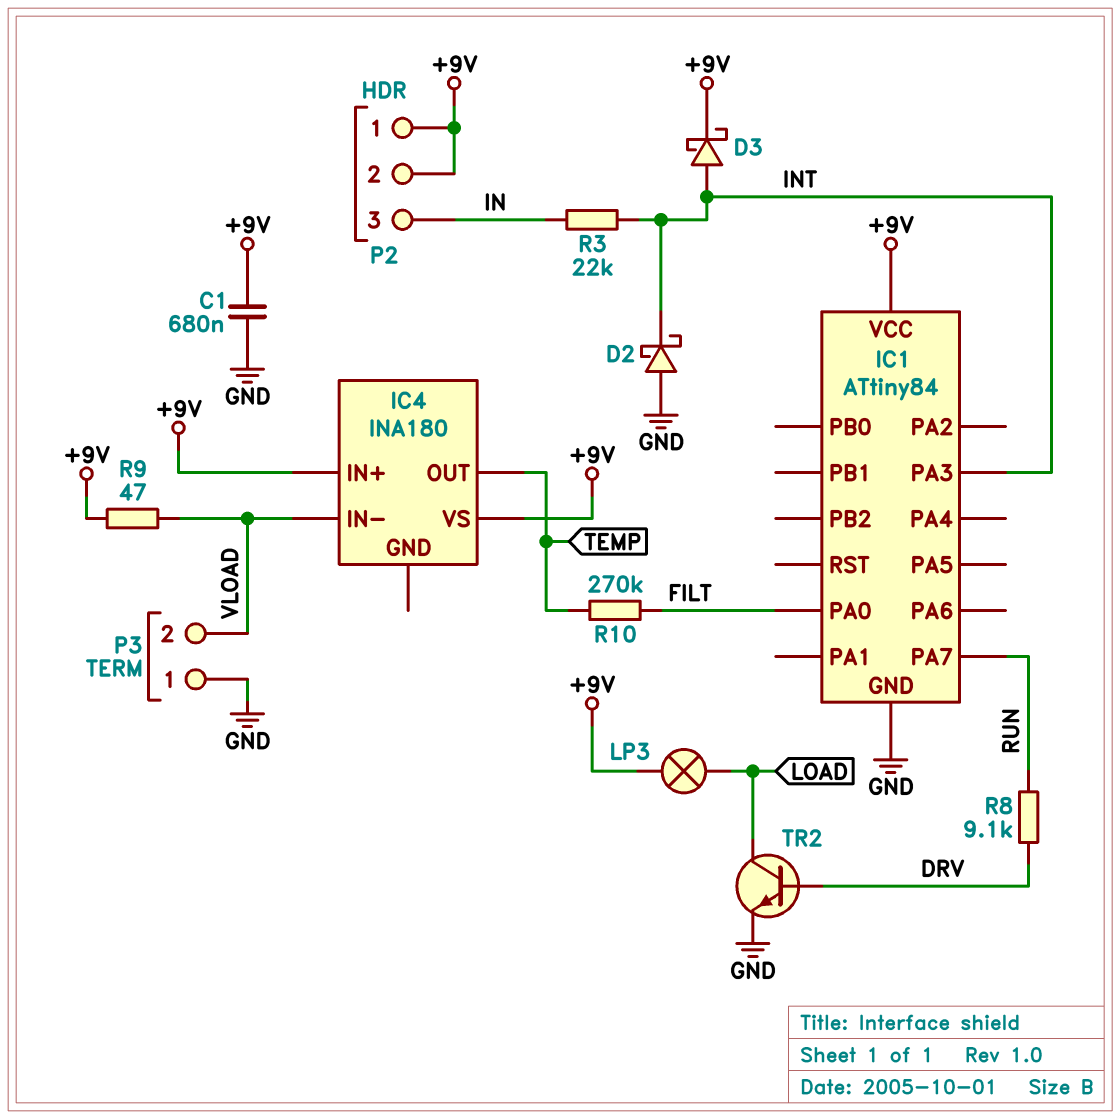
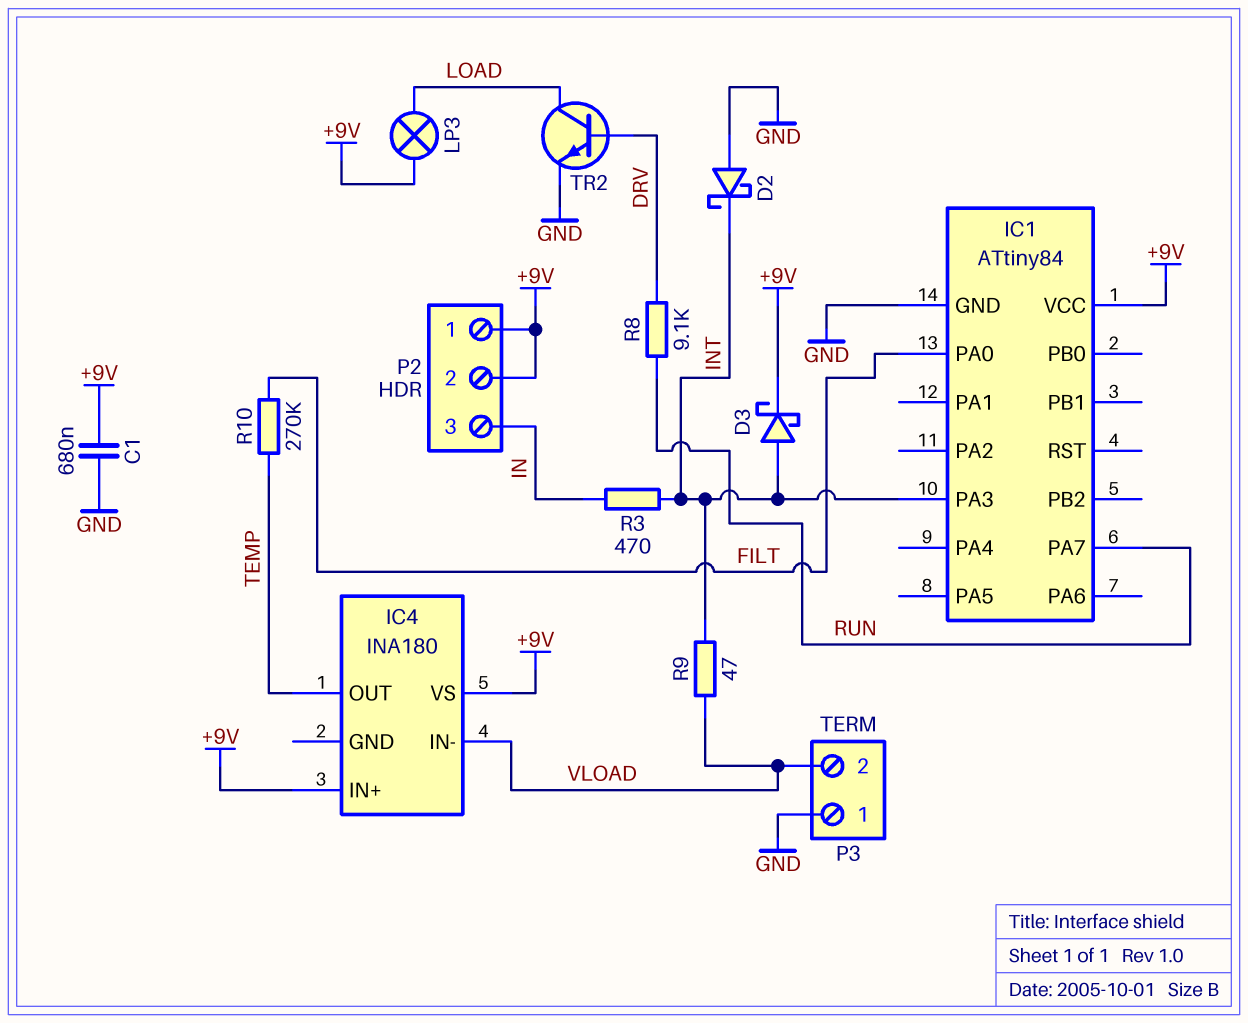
R3: 22k (IN, INT) -> 470 (IN, INT)
R9: 47 (+9V, VLOAD) -> 47 (INT, VLOAD)

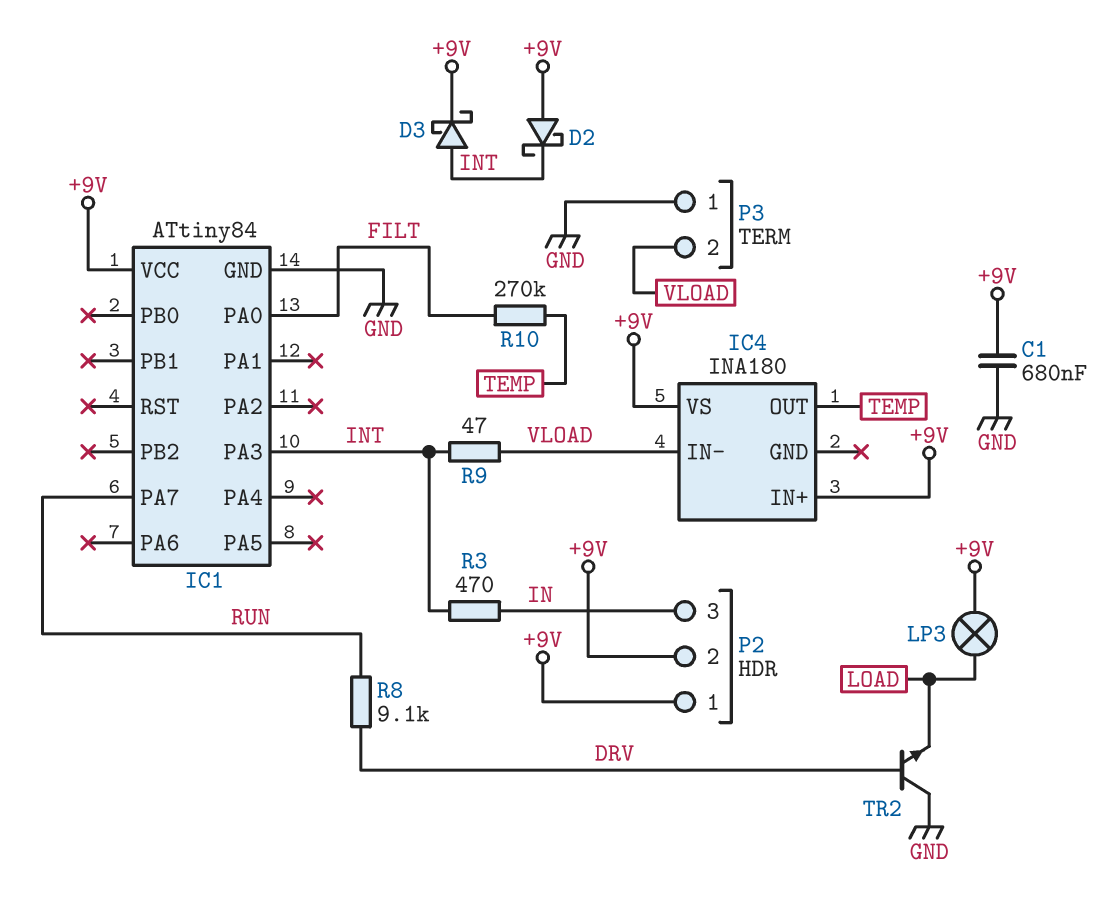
D2: schottky (A GND, K INT) -> schottky (A +9V, K INT)
TR2: NPN (B DRV, C LOAD, E GND) -> NPN (B DRV, C GND, E LOAD)

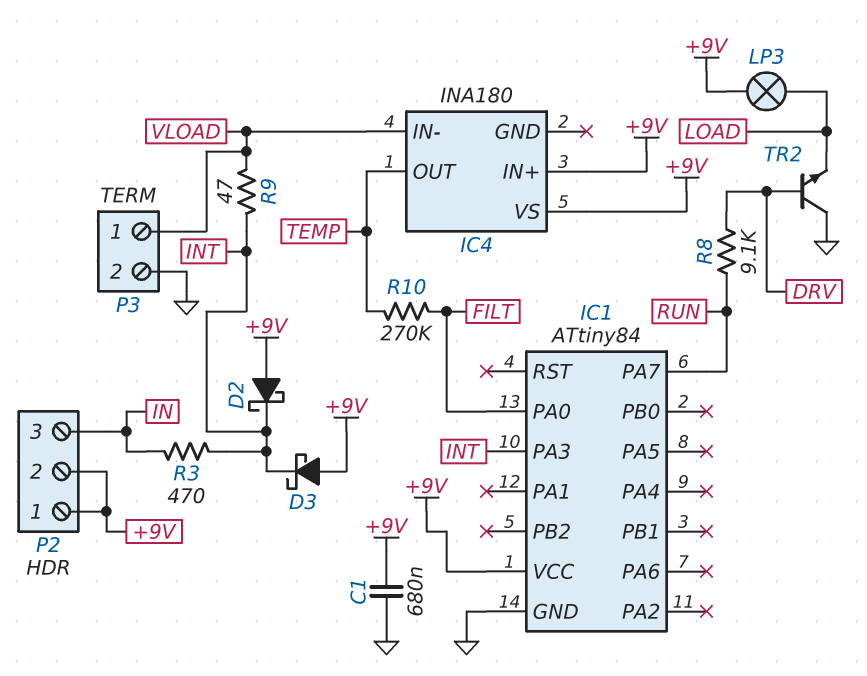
D3: schottky (A INT, K +9V) -> schottky (A +9V, K INT)
P3 pin 1: GND -> VLOAD
P3 pin 2: VLOAD -> GND

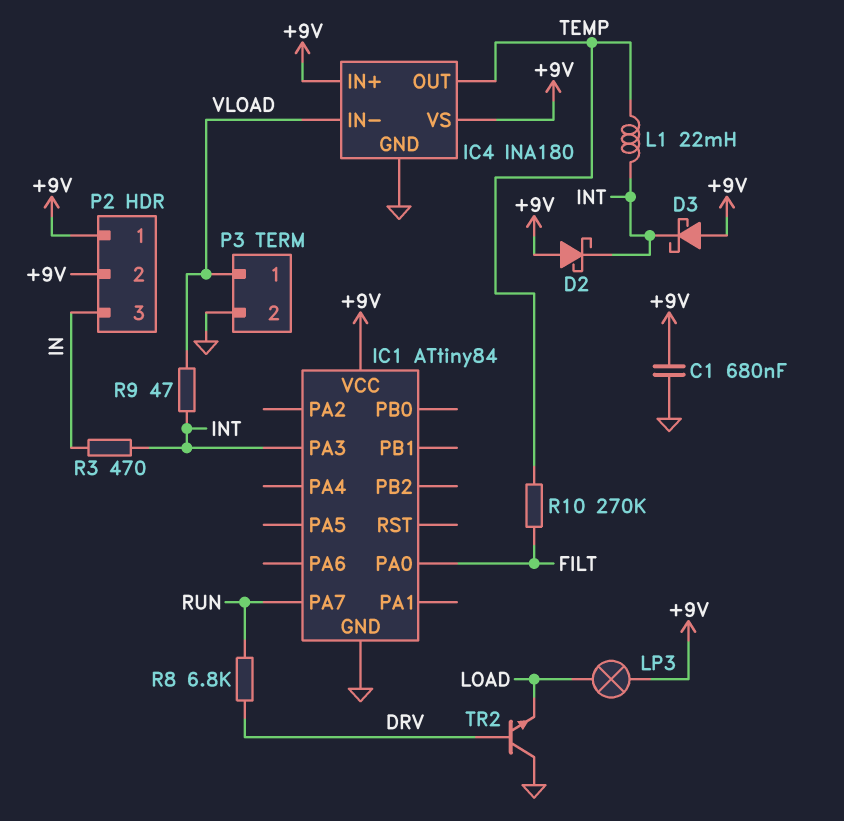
IC4 pin GND: none -> GND
L1: none -> 22mH (INT, TEMP)
R8: 9.1k (DRV, RUN) -> 6.8k (DRV, RUN)

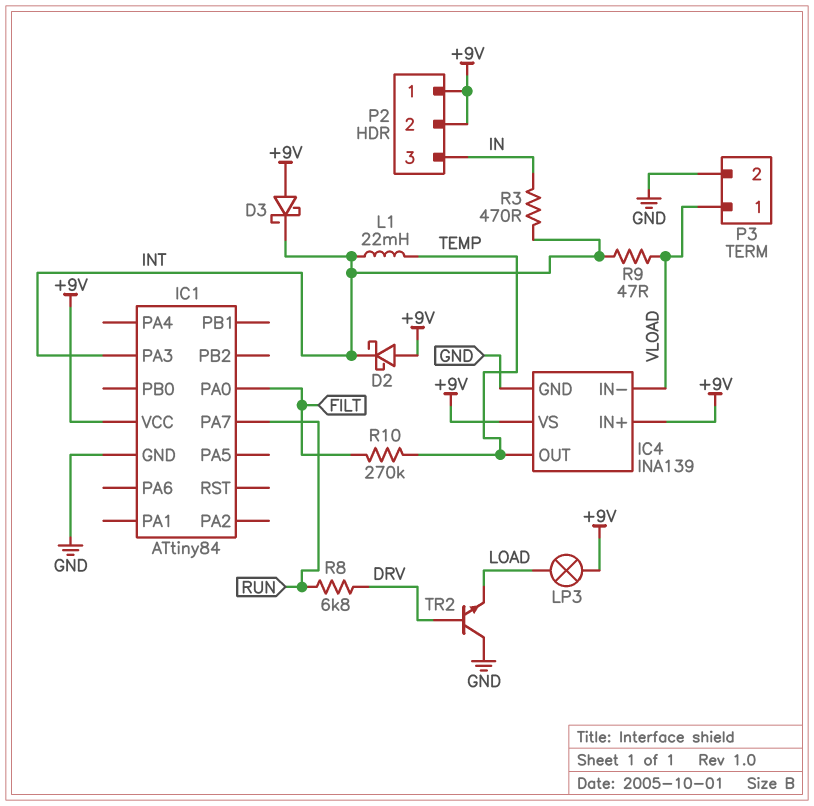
C1: 680nF (+9V, GND) -> none
IC4: INA180 -> INA139

